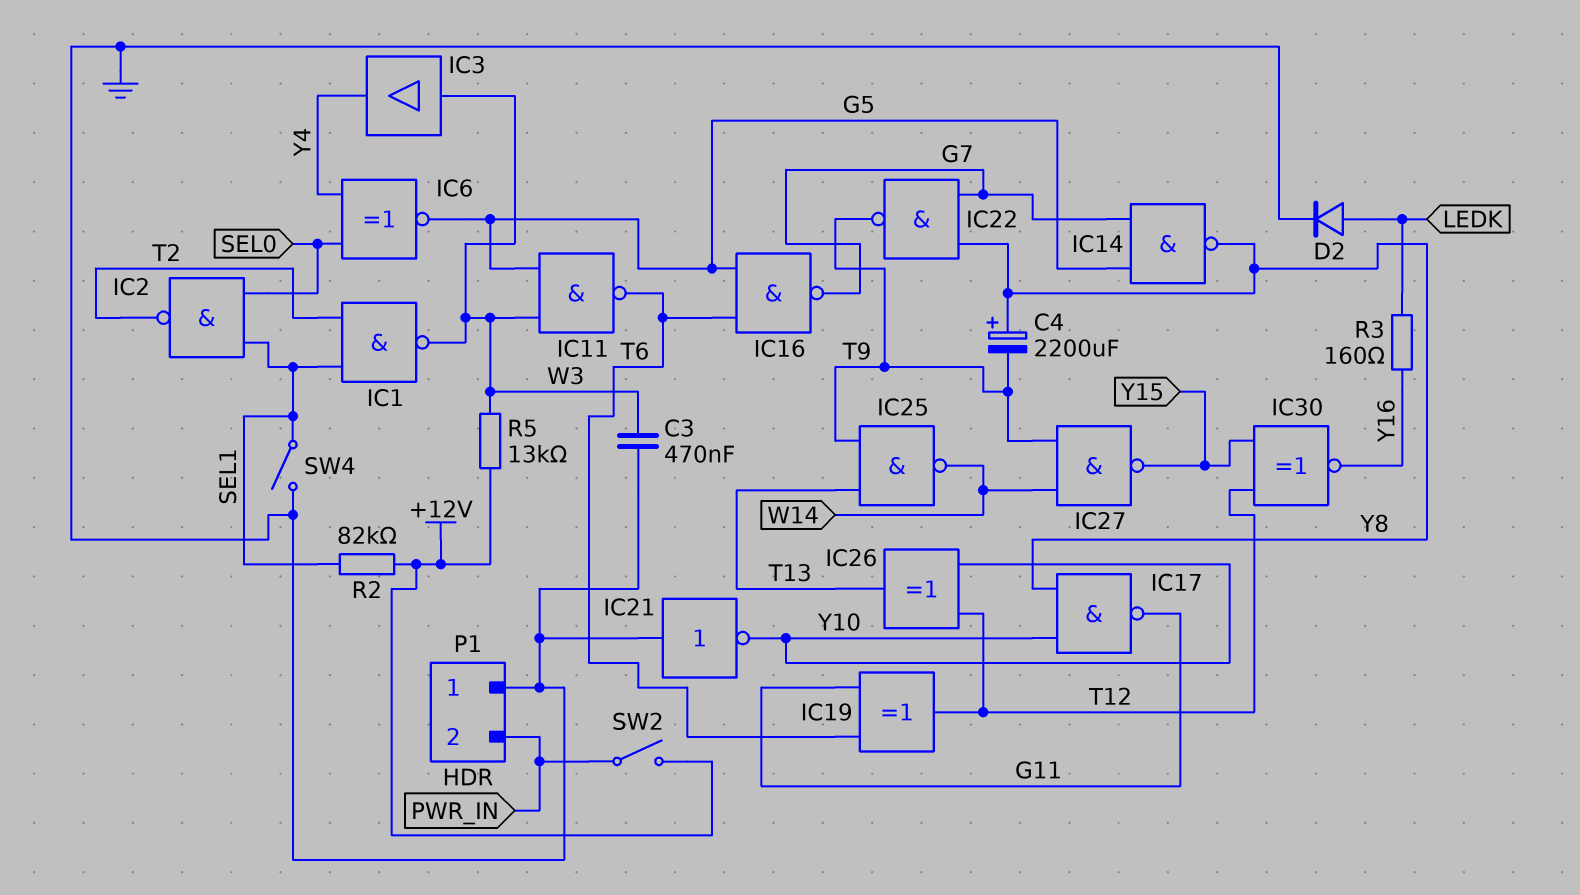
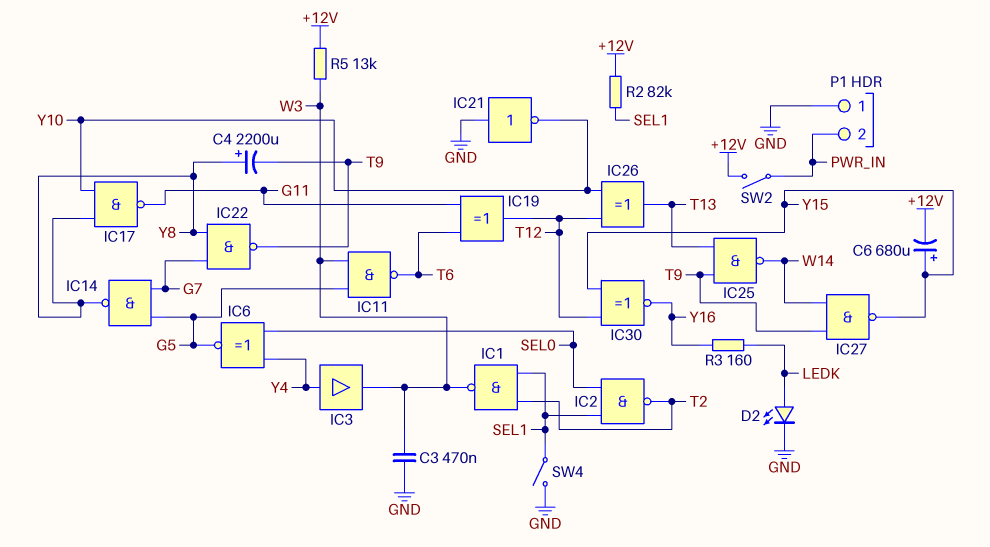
C6: none -> 680uF (plus Y15, minus +12V)
D2: diode (A LEDK, K GND) -> LED (A LEDK, K GND)
IC3: buffer (in W3, out Y4) -> buffer (in Y4, out W3)
IC16: NAND (in G5, in T6, out G7) -> none

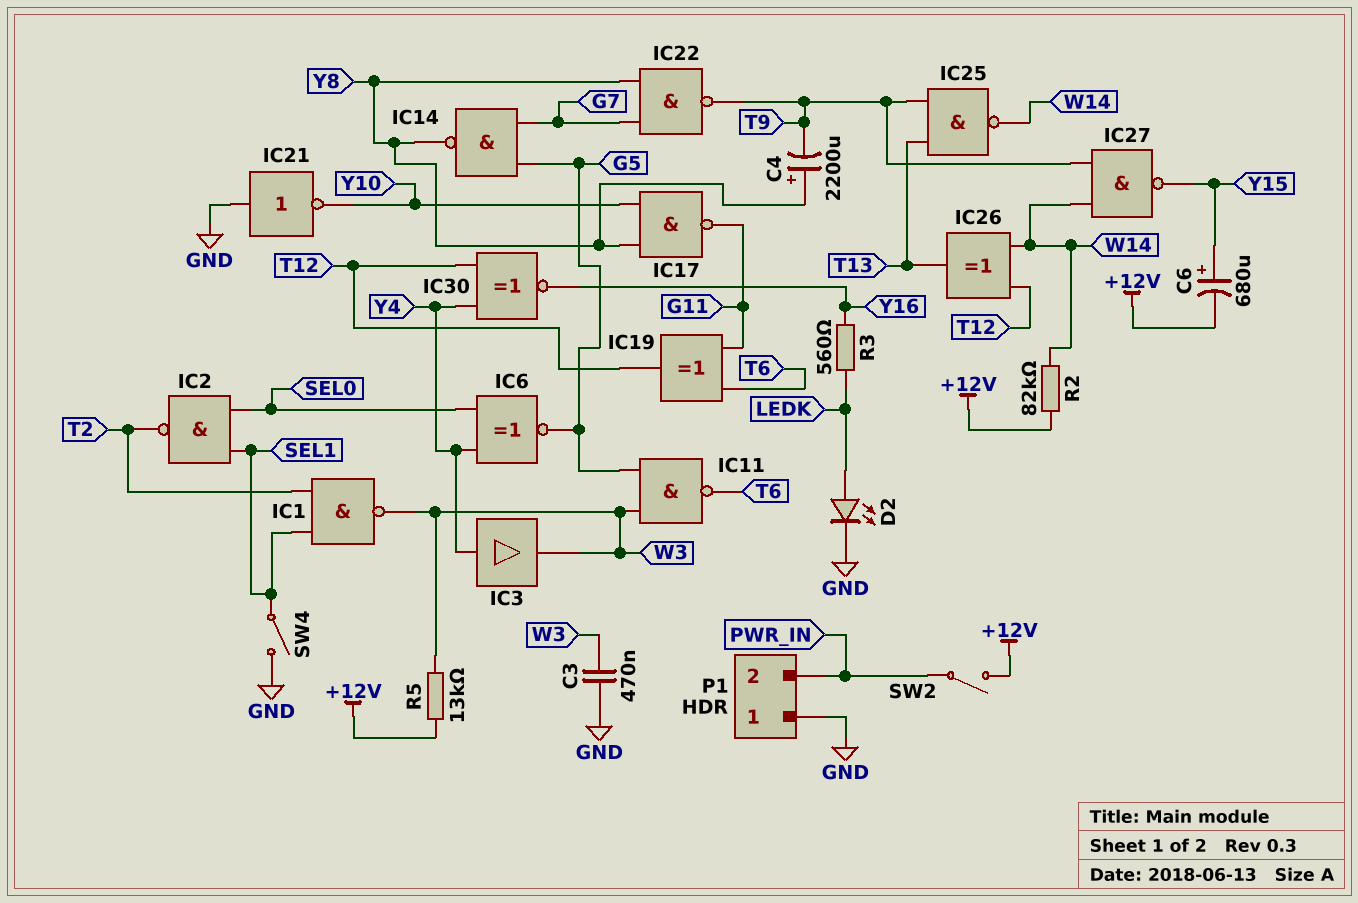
IC26: XOR (in T12, in Y10, out T13) -> XOR (in T12, in W14, out T13)
IC30: XNOR (in T12, in Y15, out Y16) -> XNOR (in T12, in Y4, out Y16)
R2: 82k (+12V, SEL1) -> 82k (+12V, W14)
R3: 160 (LEDK, Y16) -> 560 (LEDK, Y16)

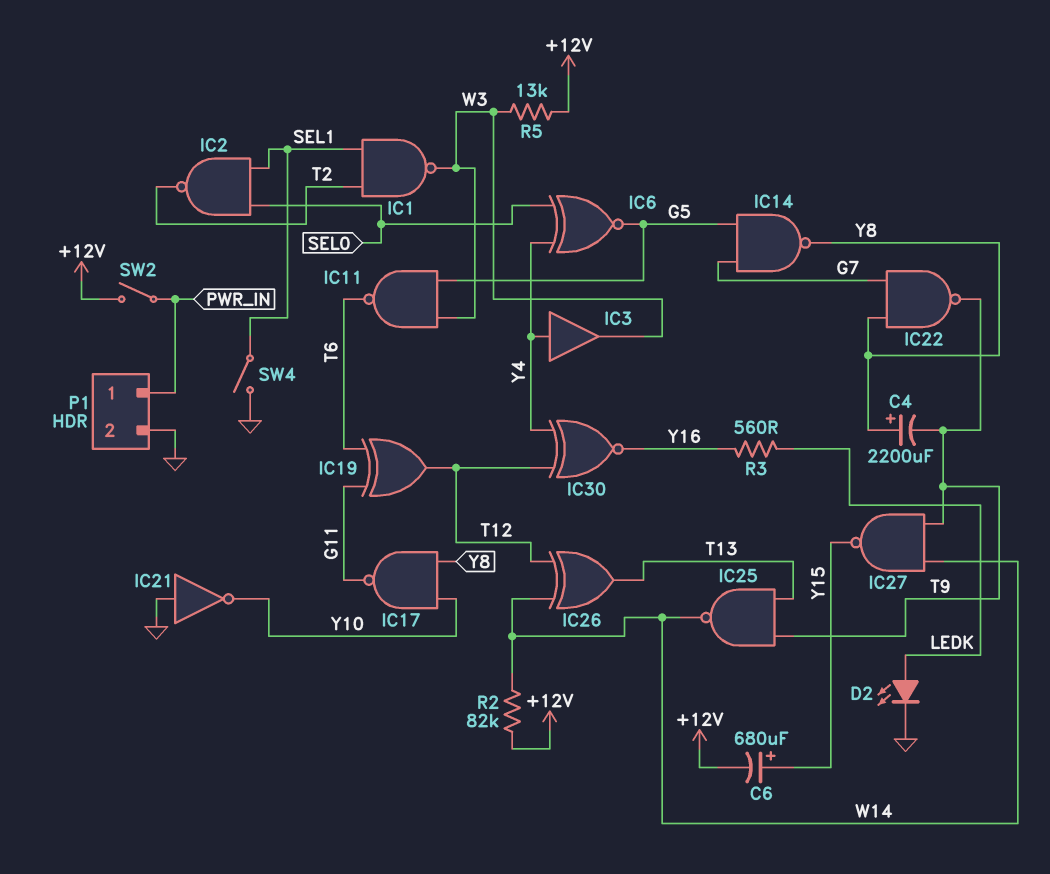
C3: 470nF (GND, W3) -> none
P1 pin 1: GND -> PWR_IN
P1 pin 2: PWR_IN -> GND

